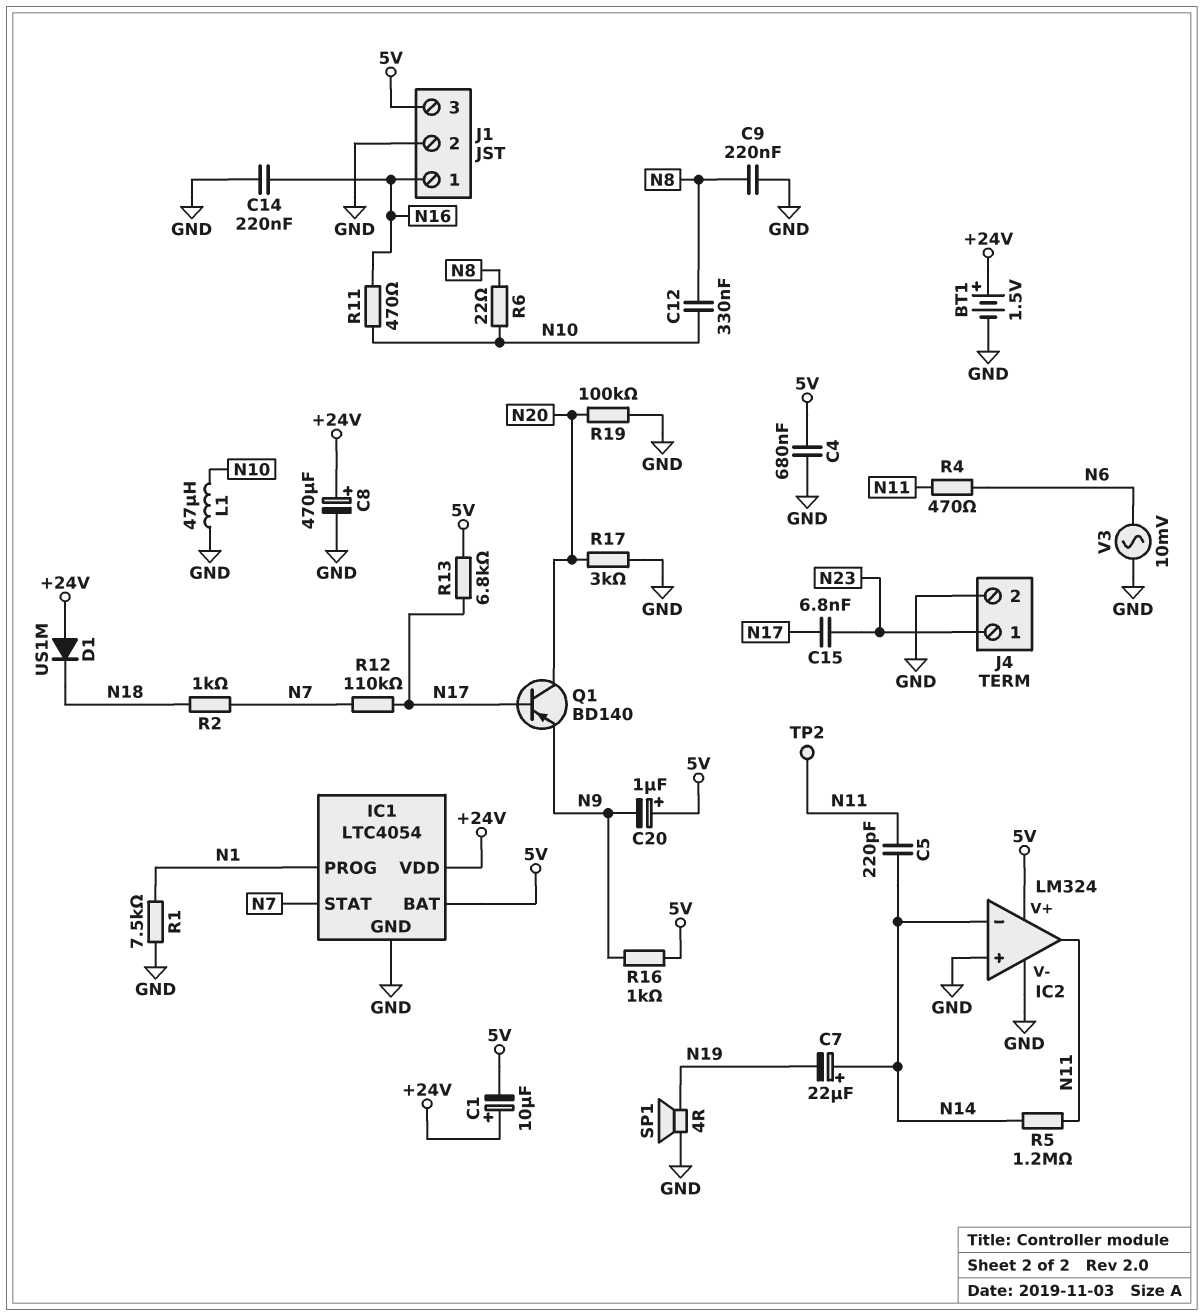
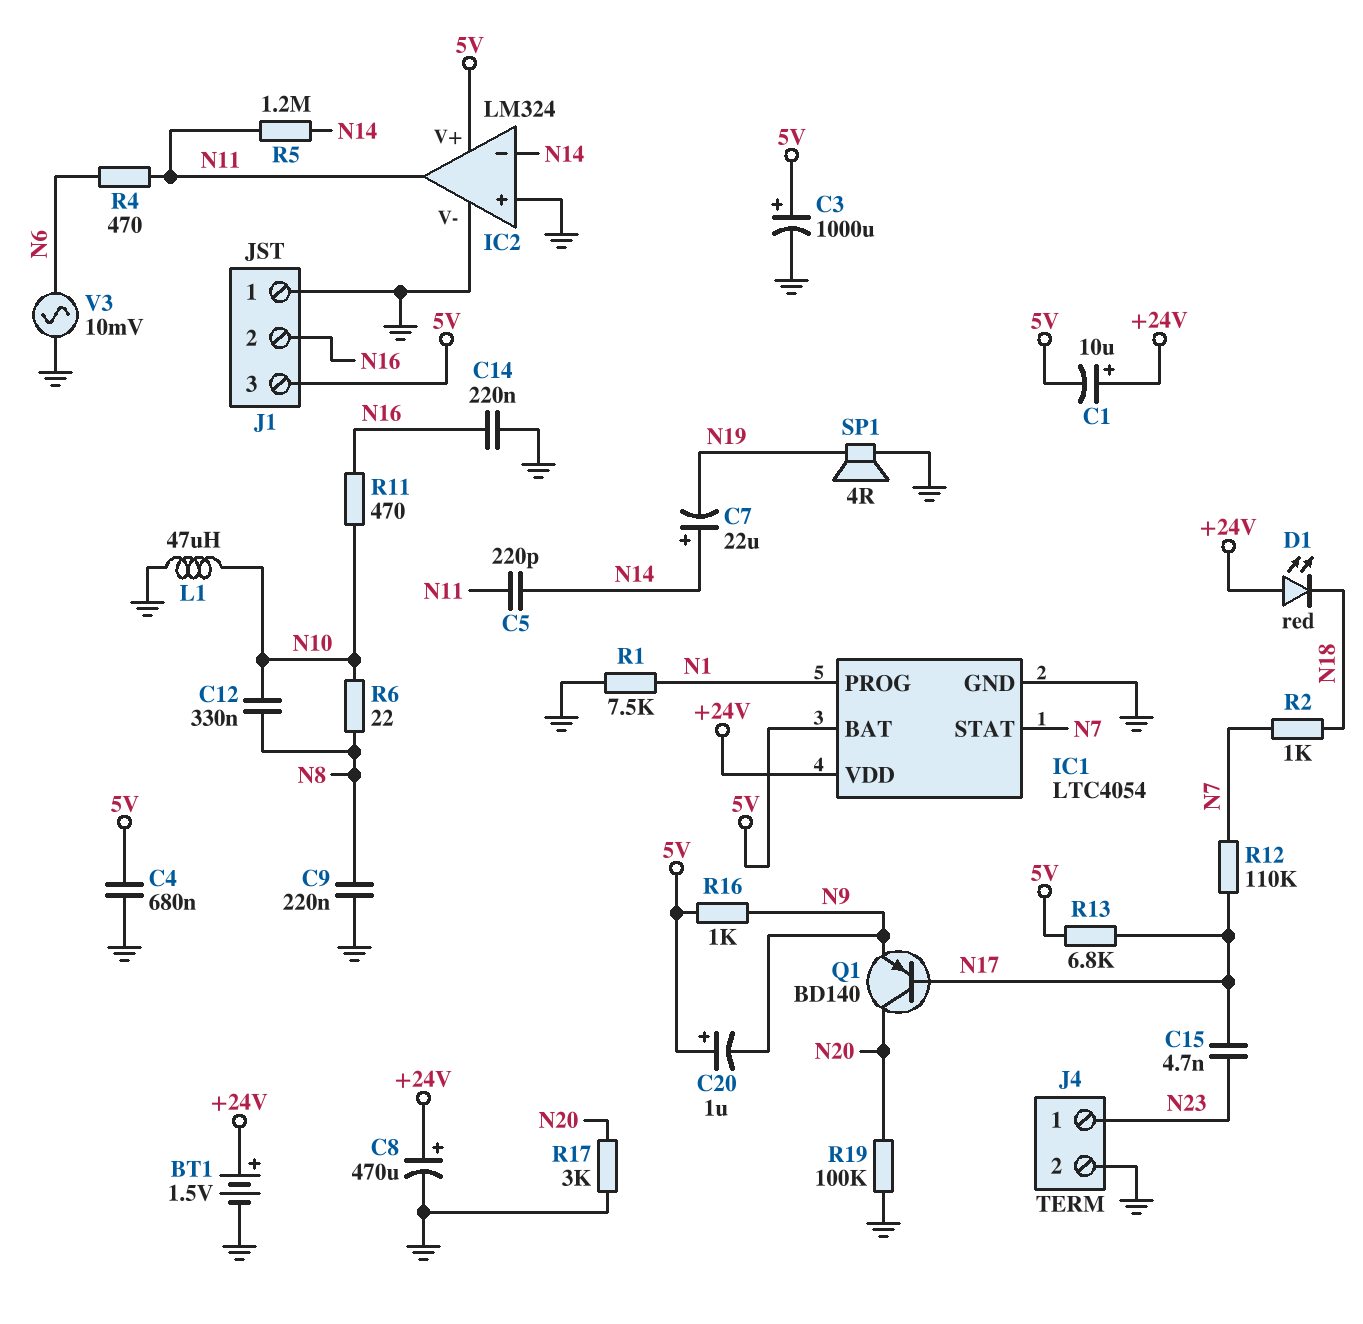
C3: none -> 1000uF (plus 5V, minus GND)
C15: 6.8nF (N17, N23) -> 4.7nF (N17, N23)
D1: diode US1M (A +24V, K N18) -> LED red (A +24V, K N18)
J1 pin 1: N16 -> GND
J1 pin 2: GND -> N16
TP2: test point (N11) -> none

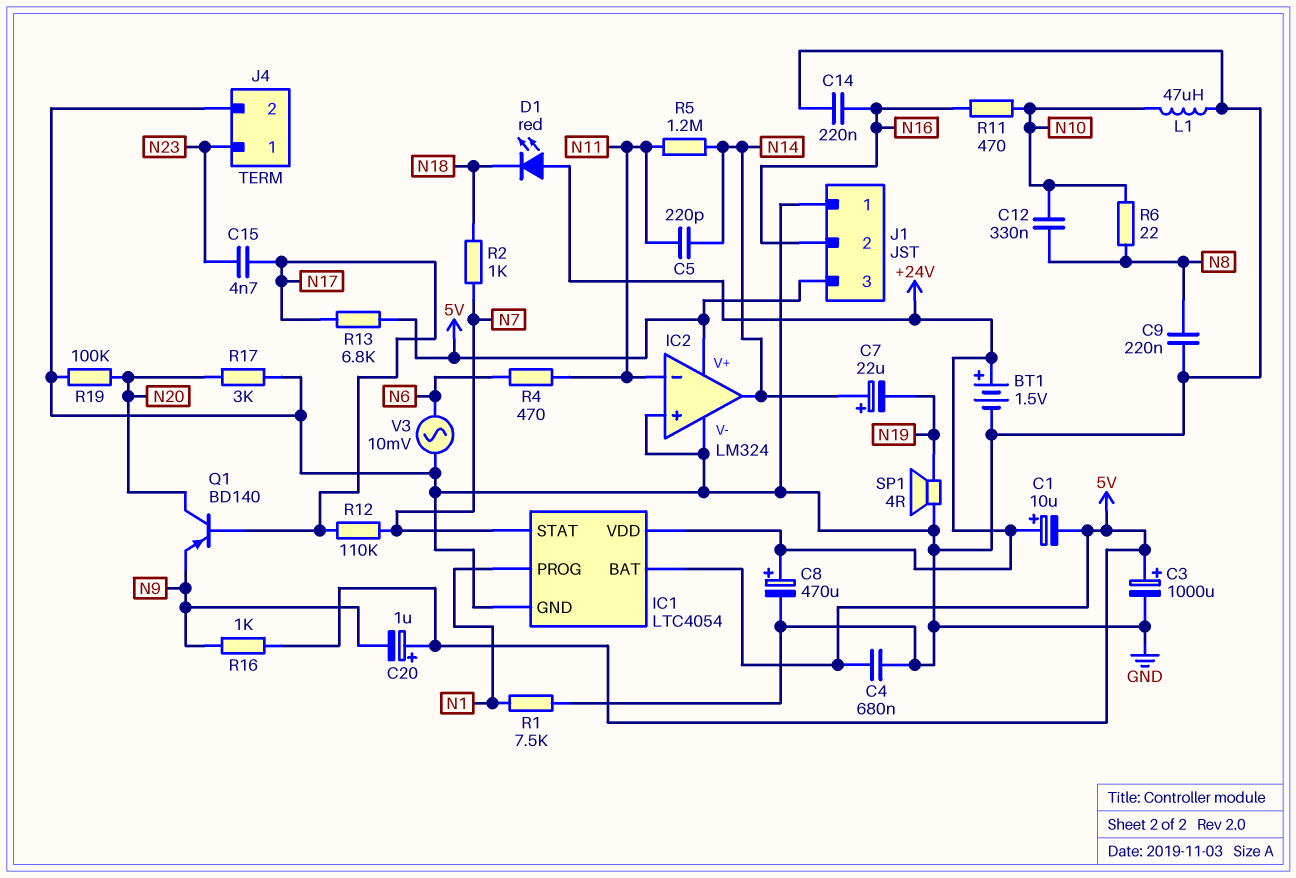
IC2 pin in-: N14 -> N11
IC2 pin out: N11 -> N14

